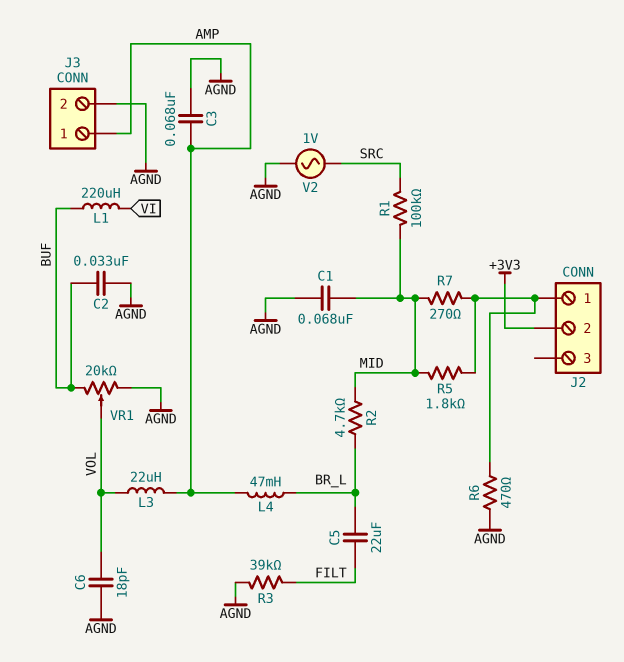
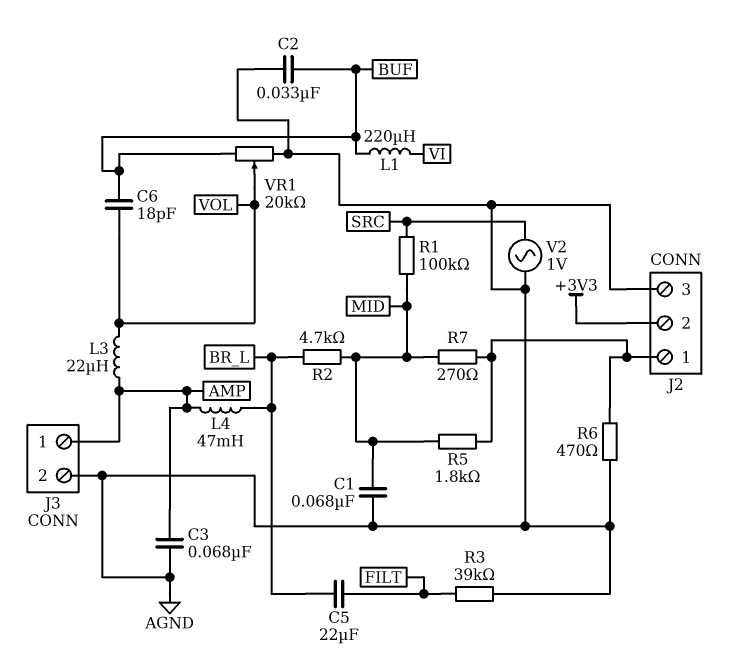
C6: 18pF (AGND, VOL) -> 18pF (BUF, VOL)
J2 pin 3: none -> AGND

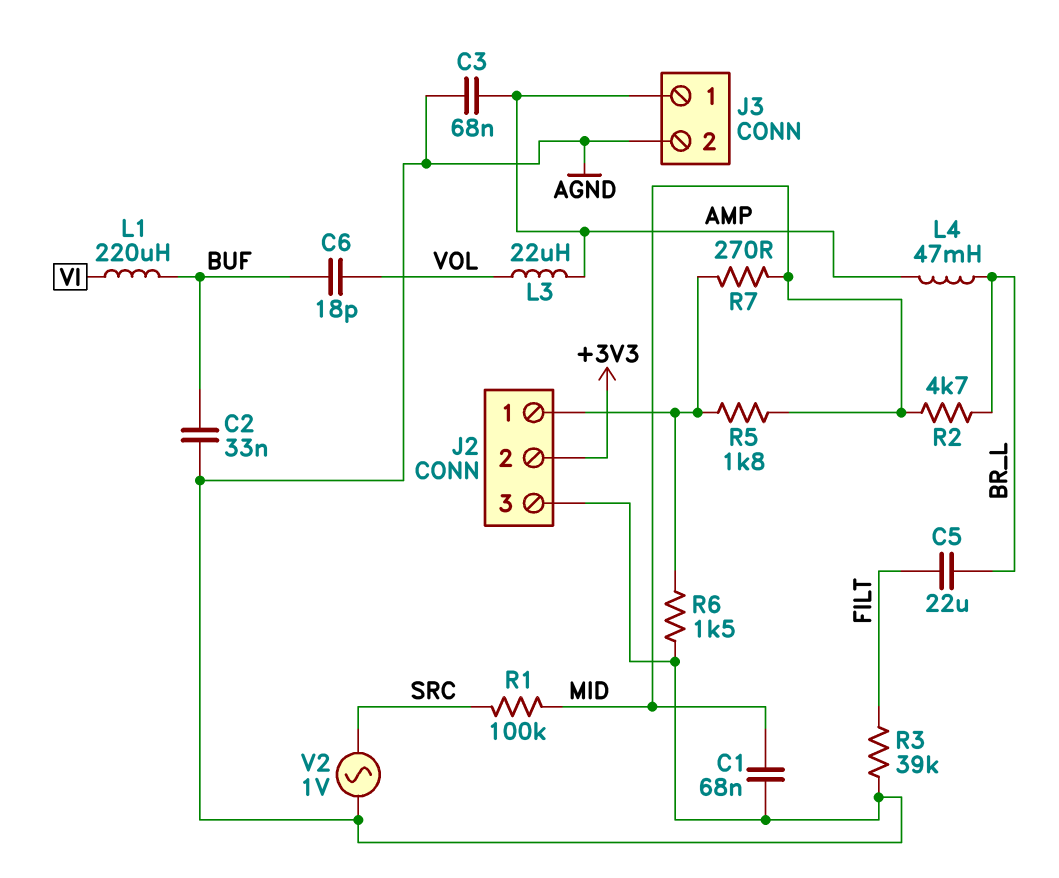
R6: 470 (AGND, J2/1) -> 1.5k (AGND, J2/1)
VR1: 20k (AGND, BUF, wiper VOL) -> none

